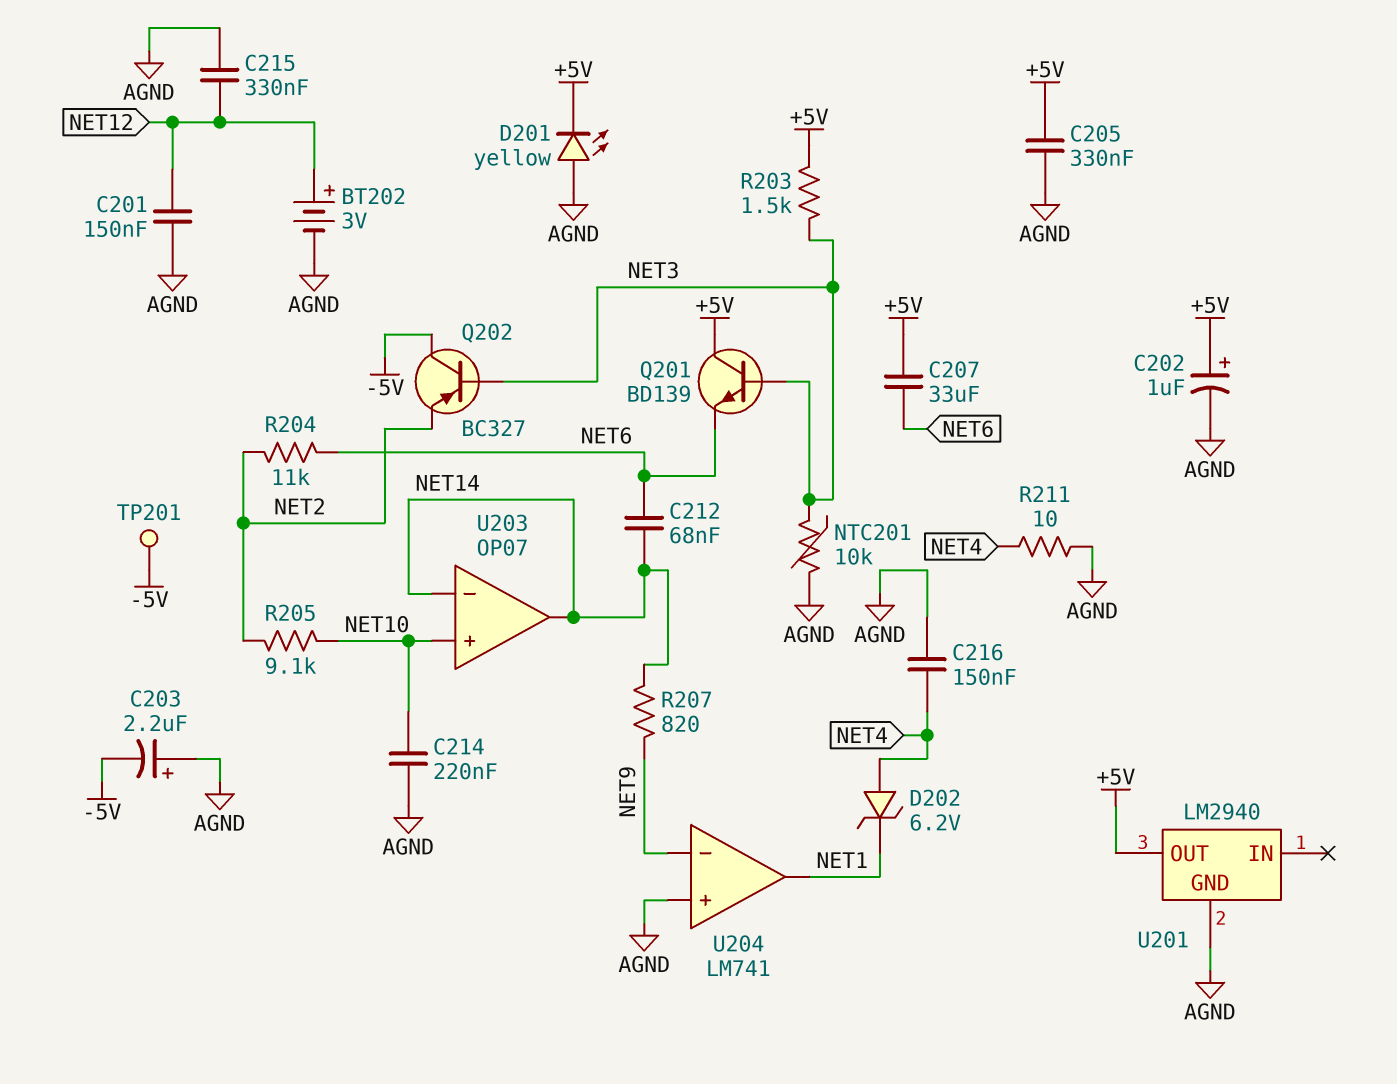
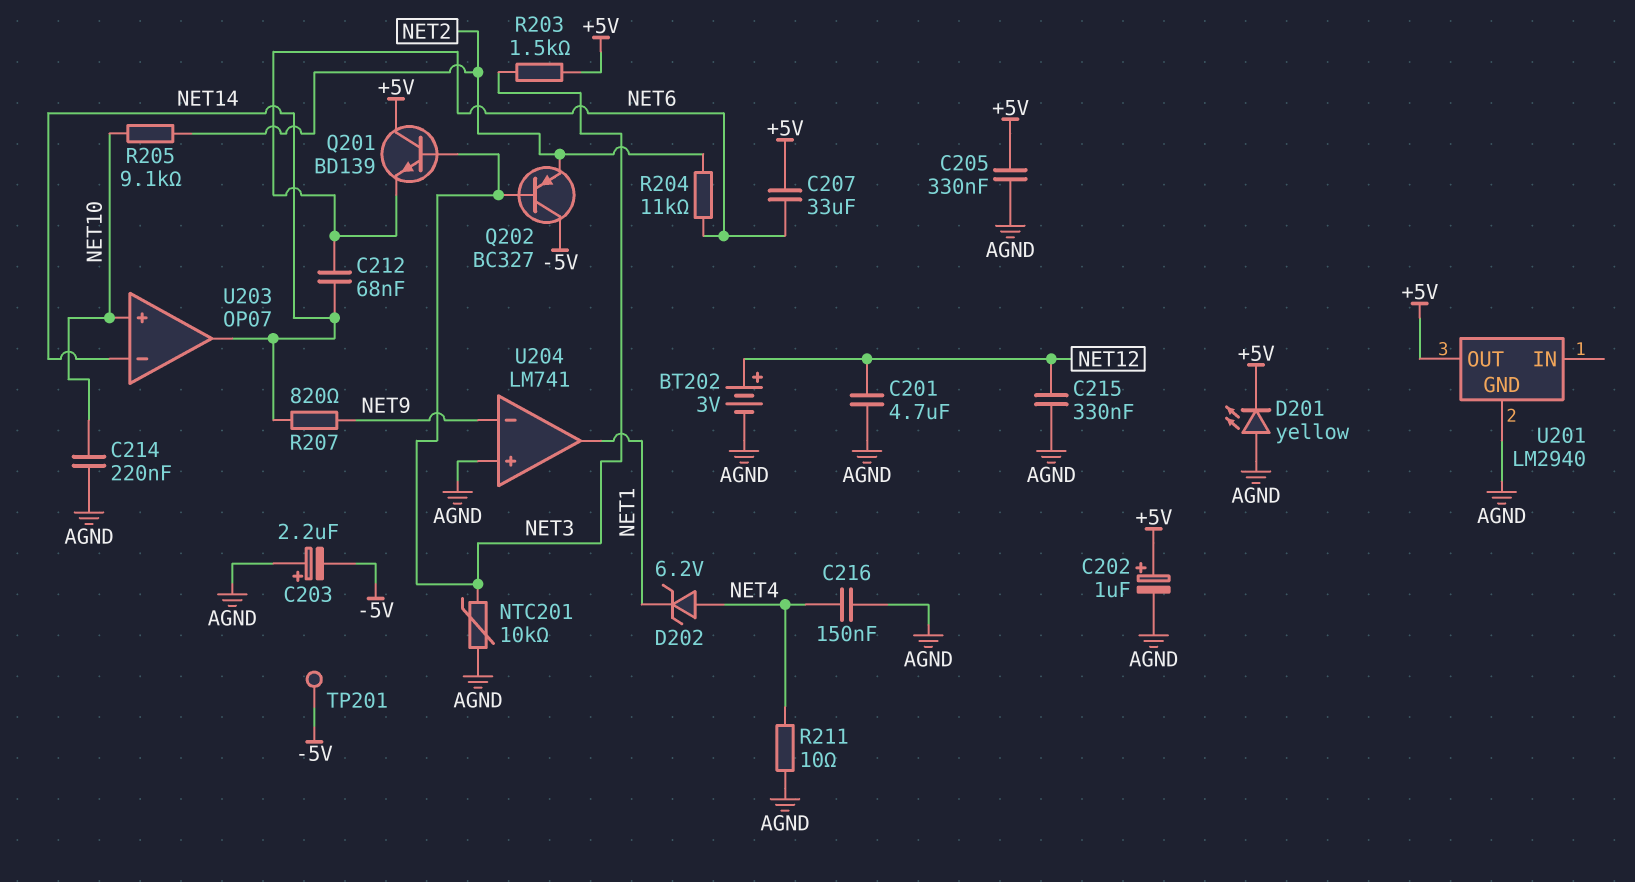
C201: 150nF (AGND, NET12) -> 4.7uF (AGND, NET12)

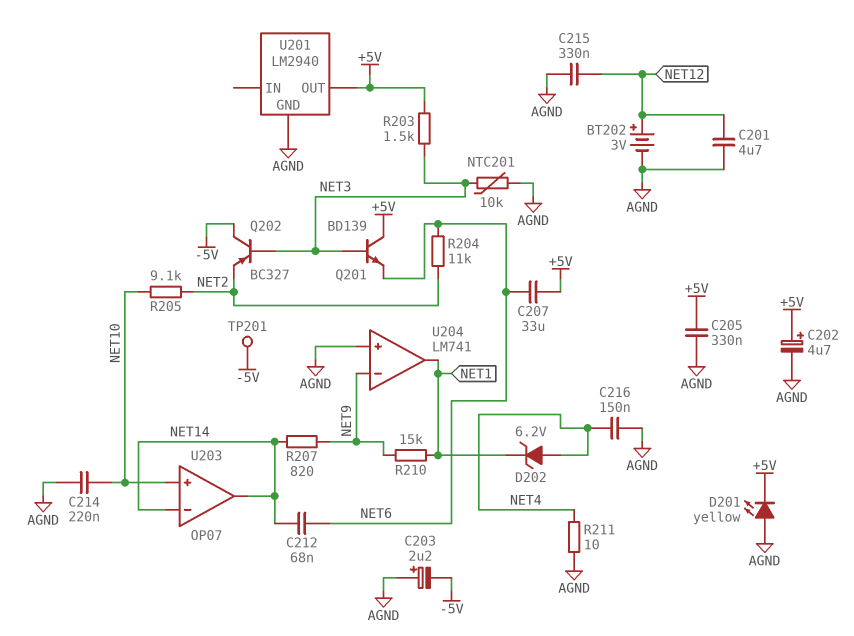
C202: 1uF (plus +5V, minus AGND) -> 4.7uF (plus +5V, minus AGND)
R210: none -> 15k (NET1, NET9)

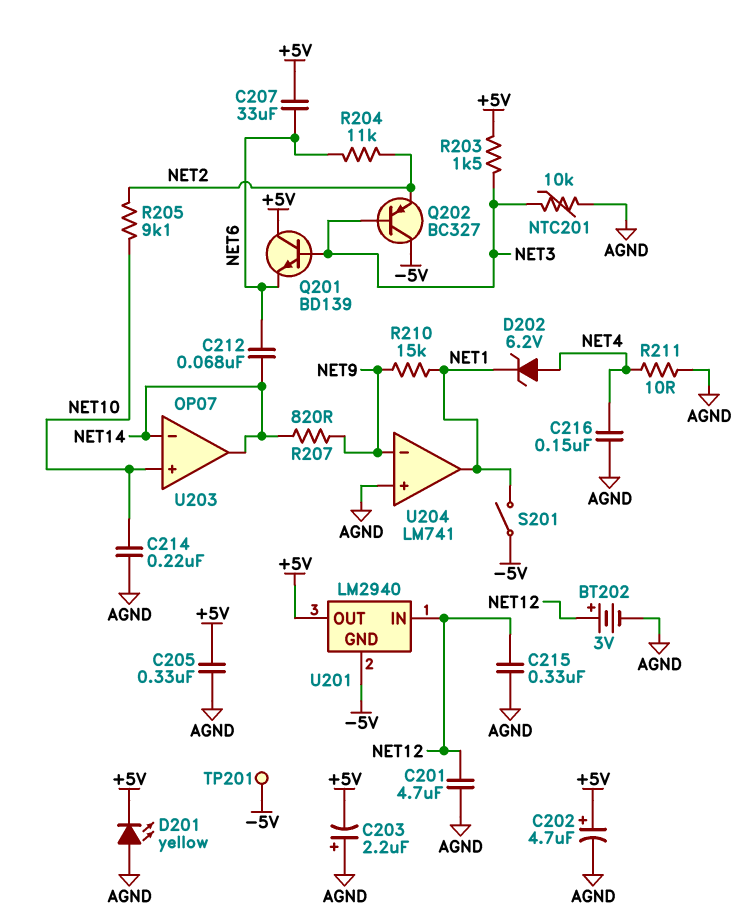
C203: 2.2uF (plus AGND, minus -5V) -> 2.2uF (plus AGND, minus +5V)
S201: none -> switch (-5V, NET1)
U201 pin GND: AGND -> -5V
U201 pin IN: none -> NET12

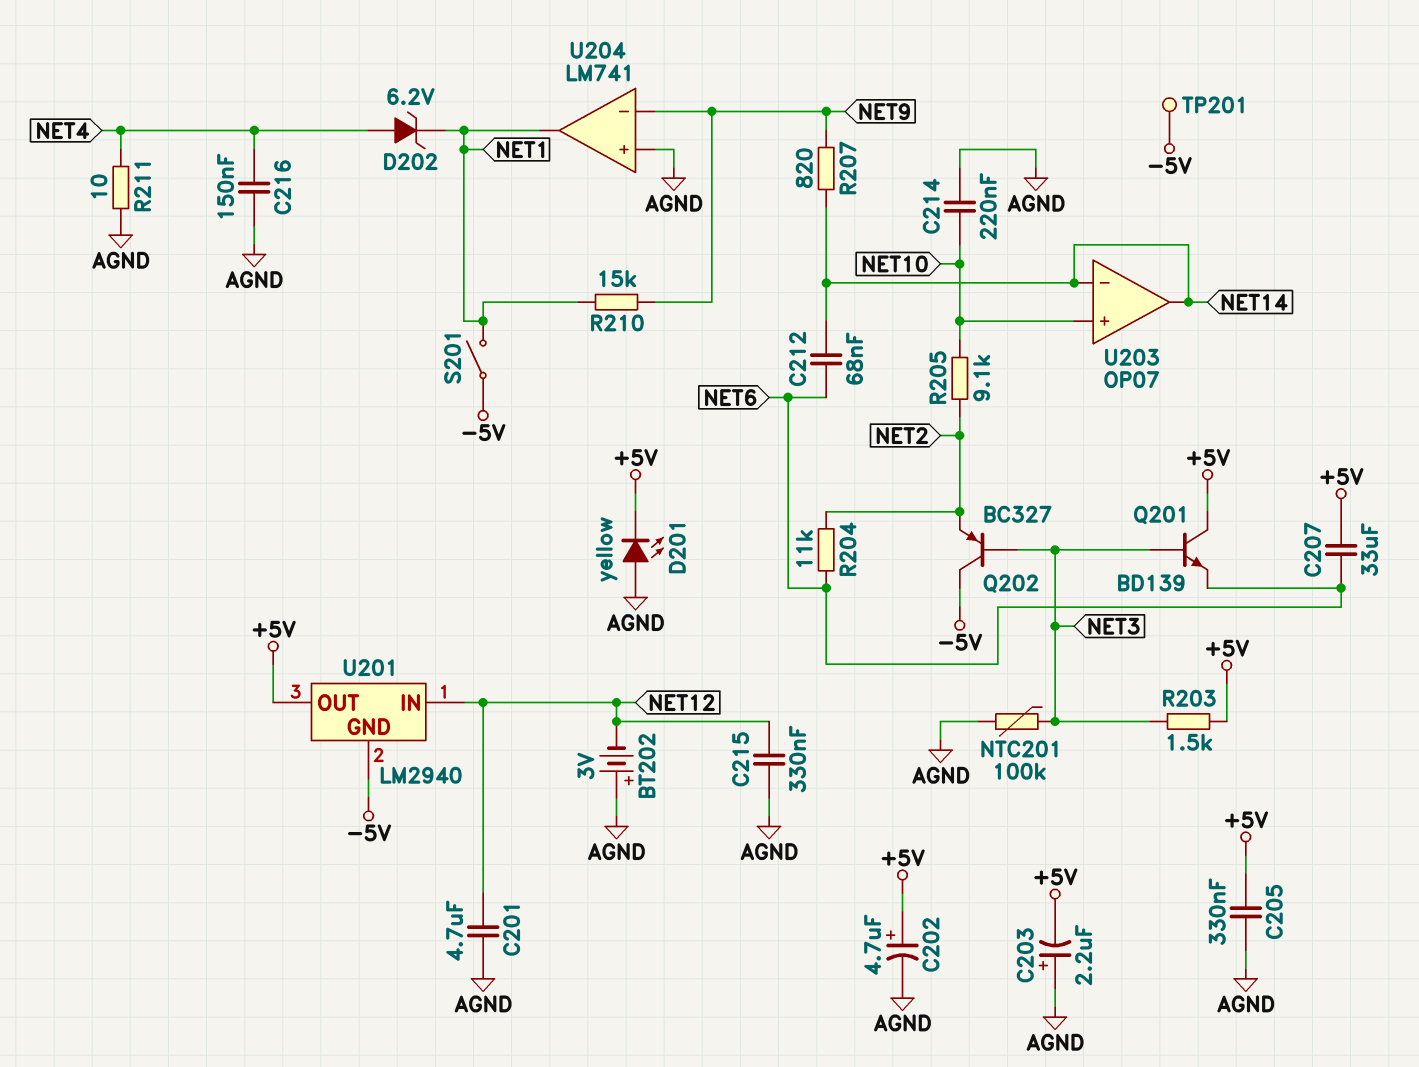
BT202: 3V (plus NET12, minus AGND) -> 3V (plus AGND, minus NET12)
NTC201: 10k (AGND, NET3) -> 100k (AGND, NET3)

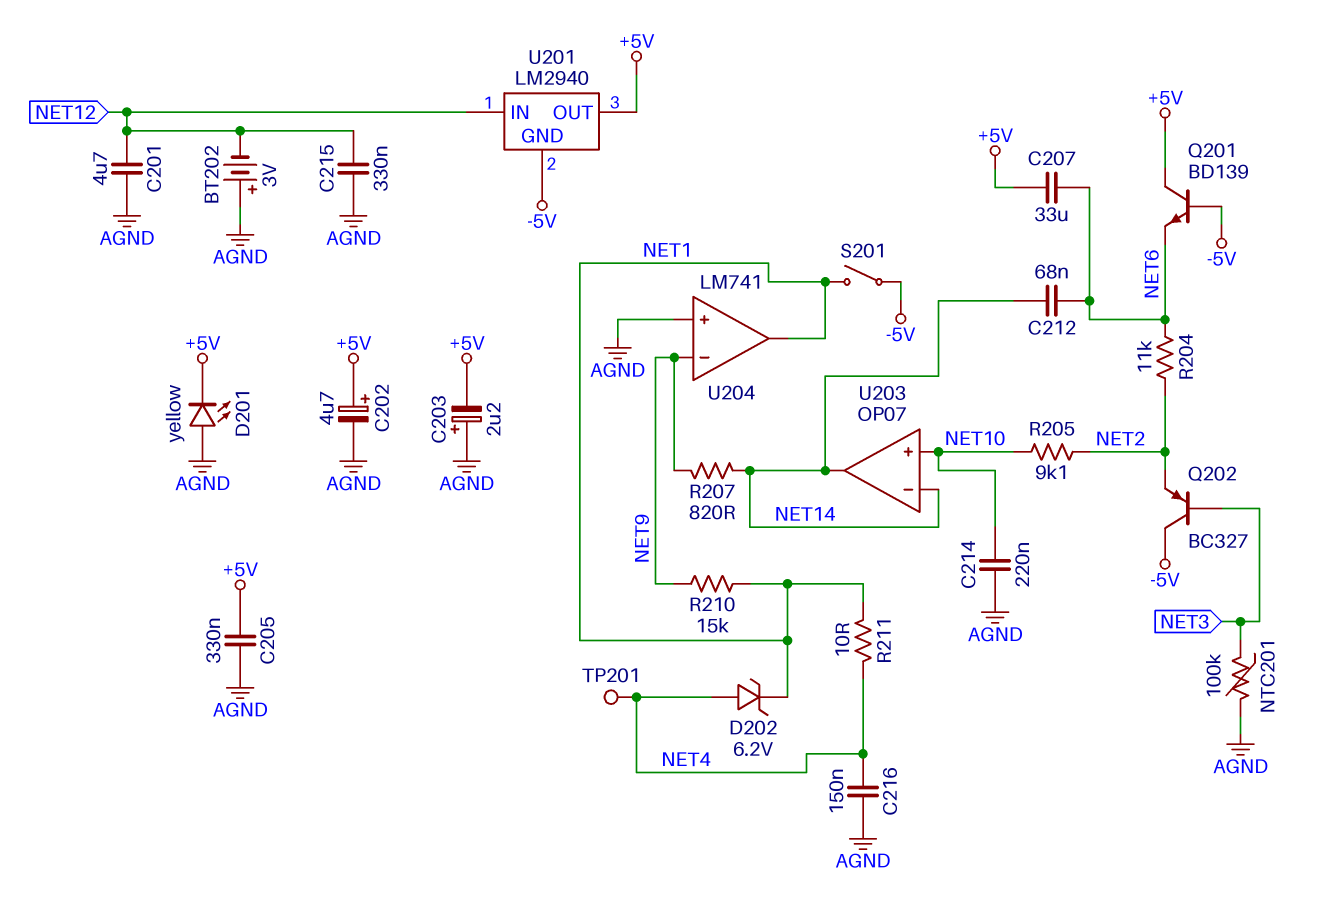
Q201: NPN BD139 (B NET3, C +5V, E NET6) -> NPN BD139 (B -5V, C +5V, E NET6)
R203: 1.5k (+5V, NET3) -> none
R211: 10 (AGND, NET4) -> 10 (NET1, NET4)
TP201: test point (-5V) -> test point (NET4)

